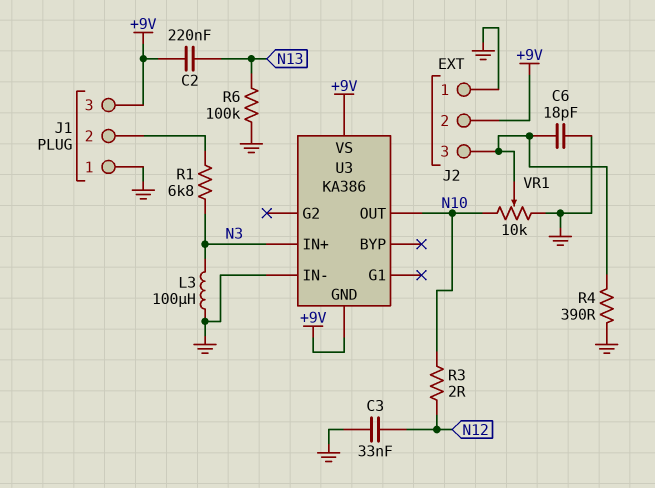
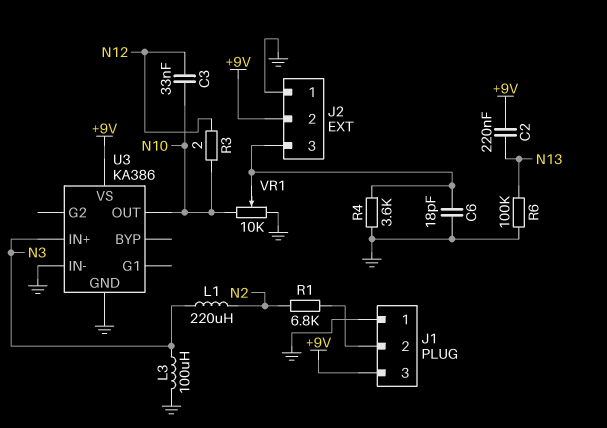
C3: 33nF (GND, N12) -> 33nF (N10, N12)
L1: none -> 220uH (N2, N3)
R1: 6.8k (J1/2, N3) -> 6.8k (J1/2, N2)
R4: 390 (GND, J2/3) -> 3.6k (GND, J2/3)
U3 pin GND: +9V -> GND

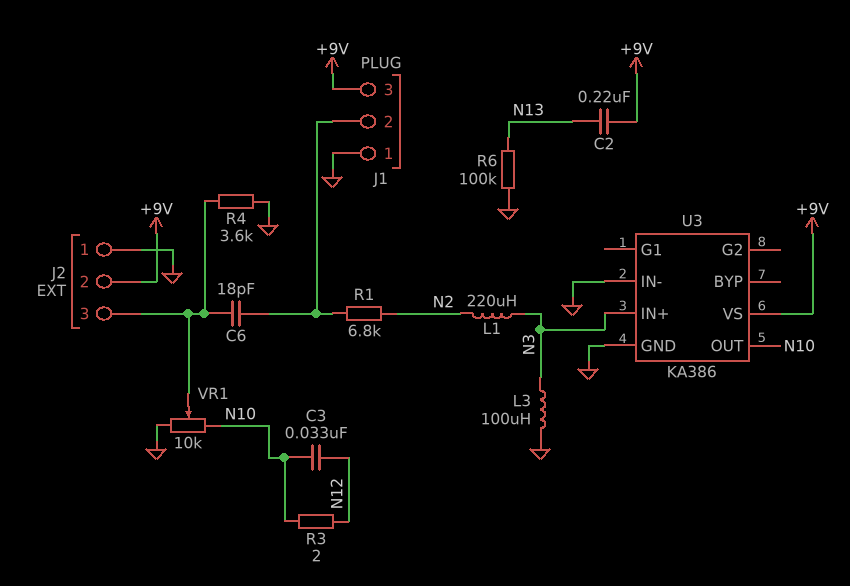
C6: 18pF (GND, J2/3) -> 18pF (J1/2, J2/3)

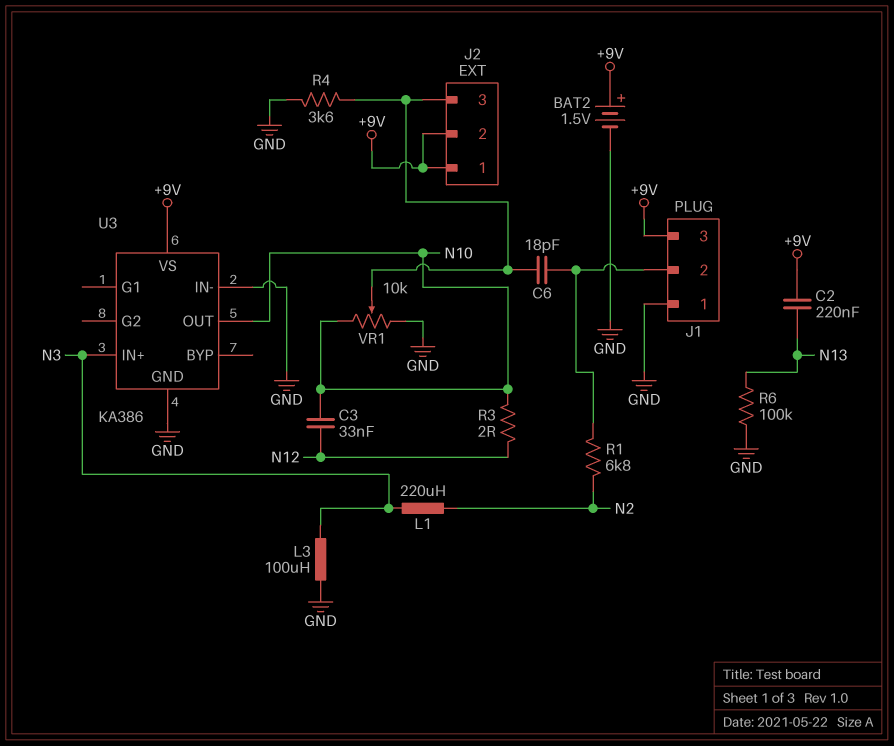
BAT2: none -> 1.5V (plus +9V, minus GND)
J2 pin 1: GND -> +9V

